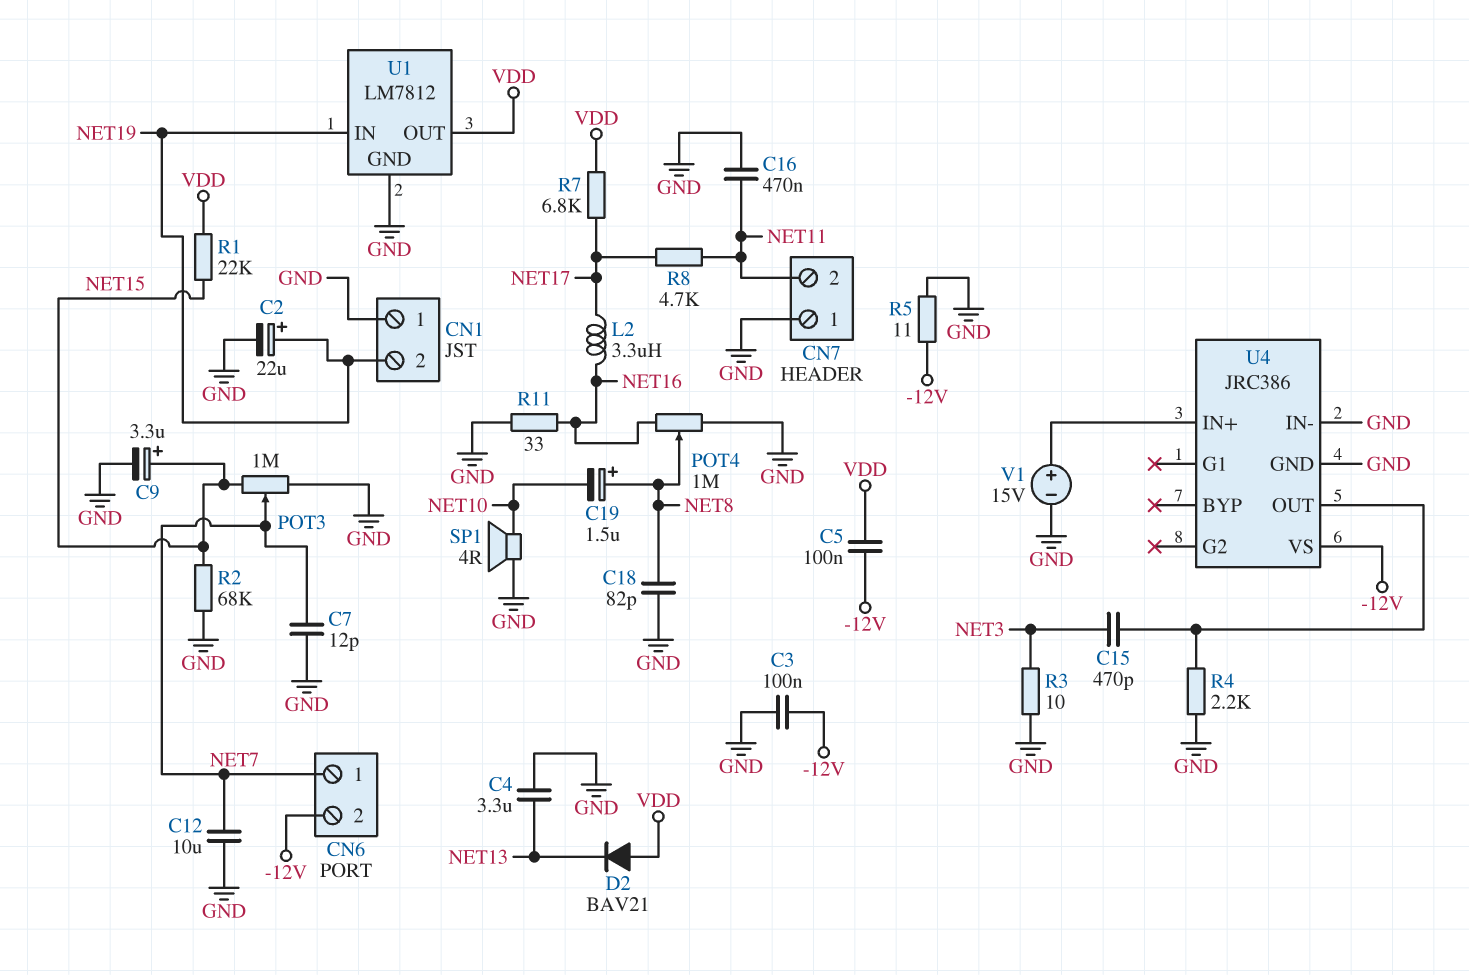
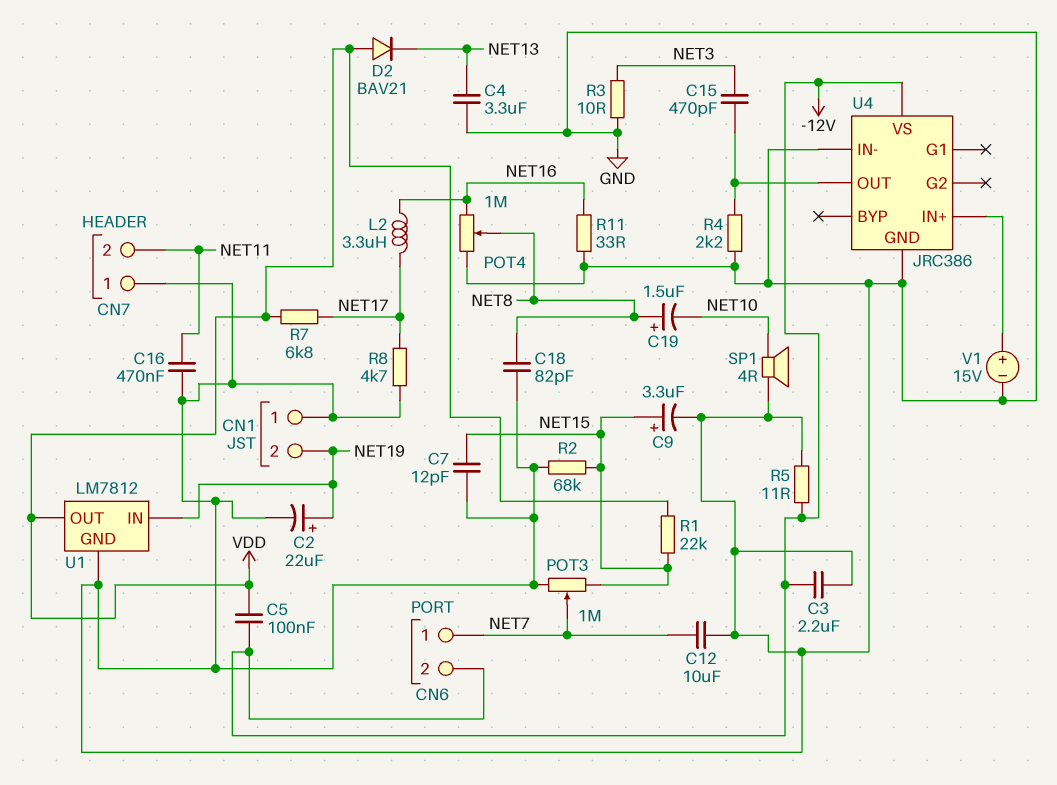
C3: 100nF (-12V, GND) -> 2.2uF (-12V, GND)
C7: 12pF (GND, NET7) -> 12pF (GND, NET15)
R8: 4.7k (NET11, NET17) -> 4.7k (GND, NET17)

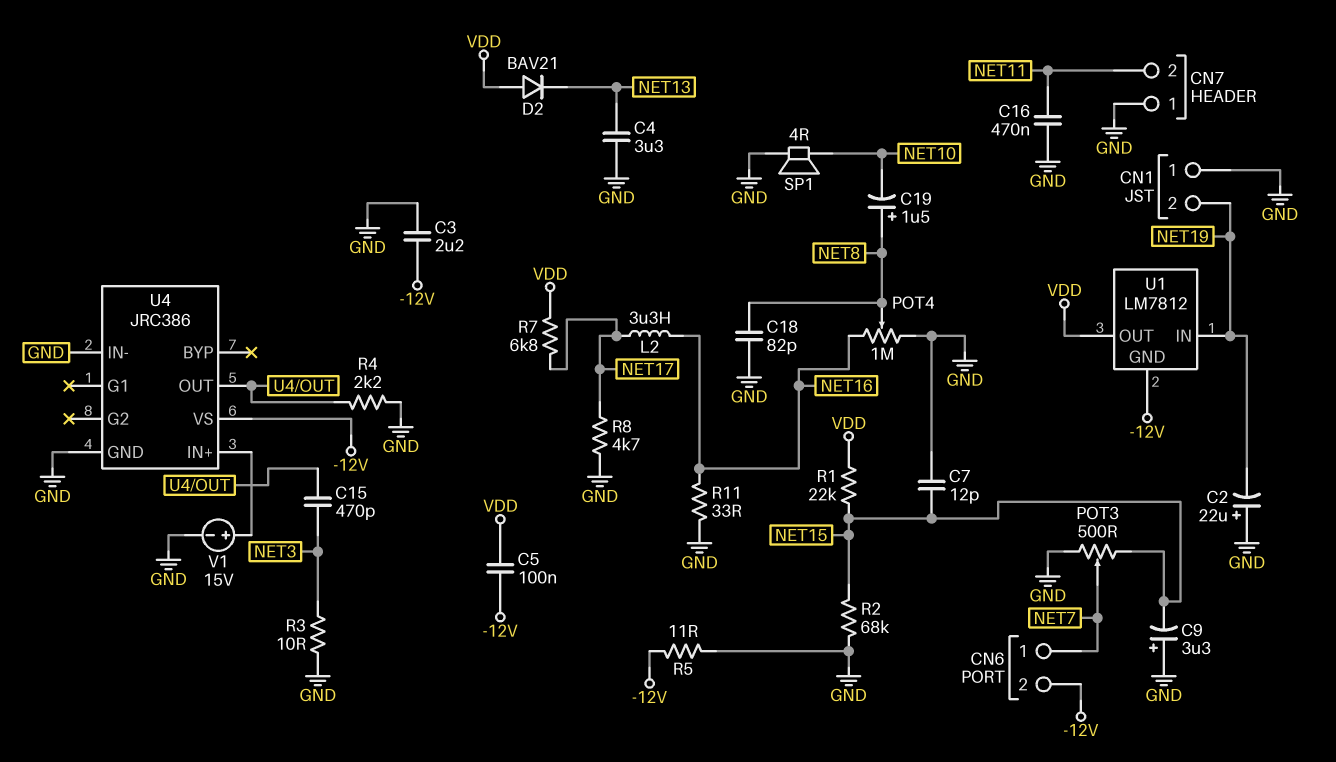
C2: 22uF (plus NET19, minus GND) -> 22uF (plus GND, minus NET19)
C9: 3.3uF (plus NET15, minus GND) -> 3.3uF (plus GND, minus NET15)
C12: 10uF (GND, NET7) -> none
POT3: 1M (GND, NET15, wiper NET7) -> 500 (GND, NET15, wiper NET7)
U1 pin GND: GND -> -12V

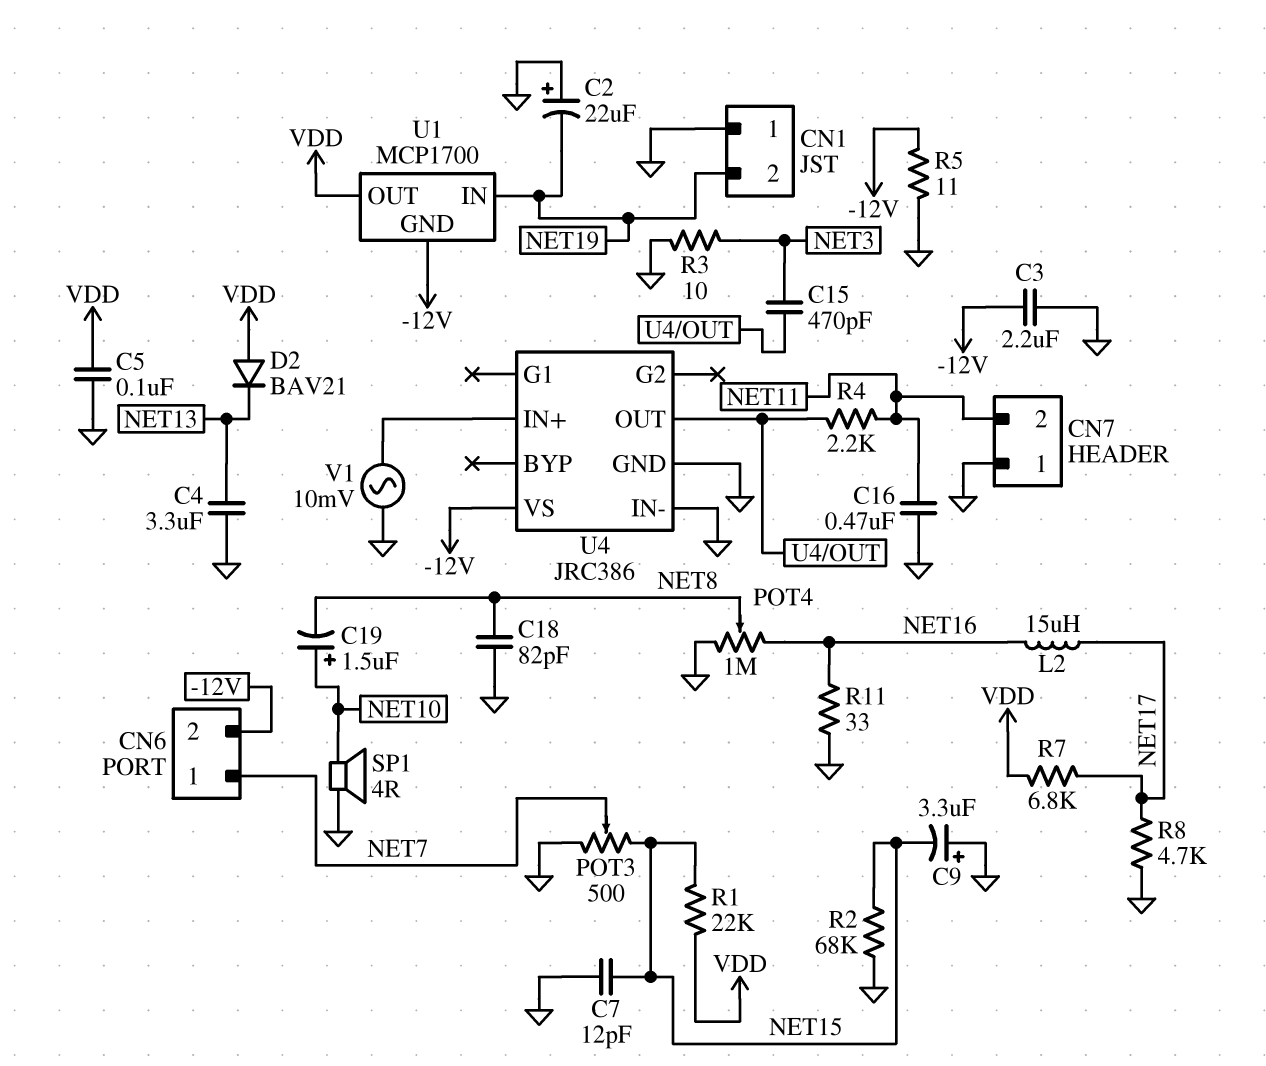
C5: 100nF (-12V, VDD) -> 100nF (GND, VDD)
C19: 1.5uF (plus NET8, minus NET10) -> 1.5uF (plus NET10, minus NET8)
L2: 3.3uH (NET16, NET17) -> 15uH (NET16, NET17)
R4: 2.2k (GND, U4/OUT) -> 2.2k (NET11, U4/OUT)
U1: LM7812 -> MCP1700
V1: 15V (plus U4/IN+, minus GND) -> AC 10mV (GND, U4/IN+)

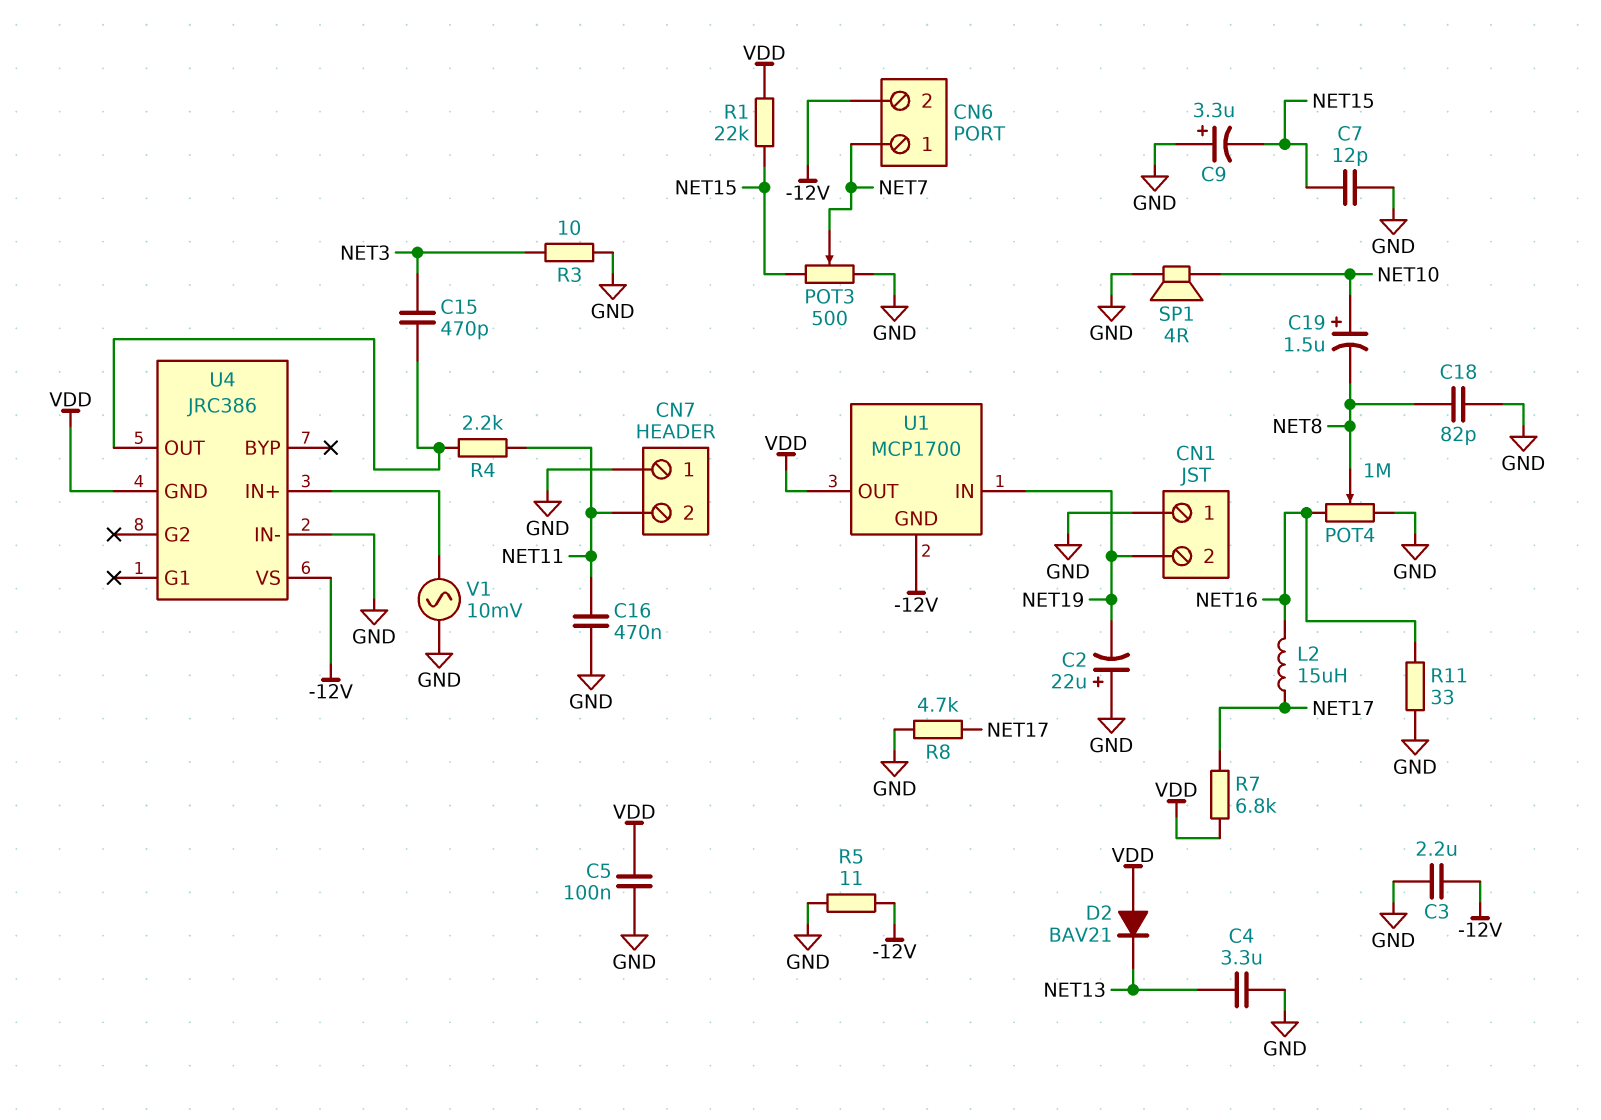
R2: 68k (GND, NET15) -> none
U4 pin GND: GND -> VDD

